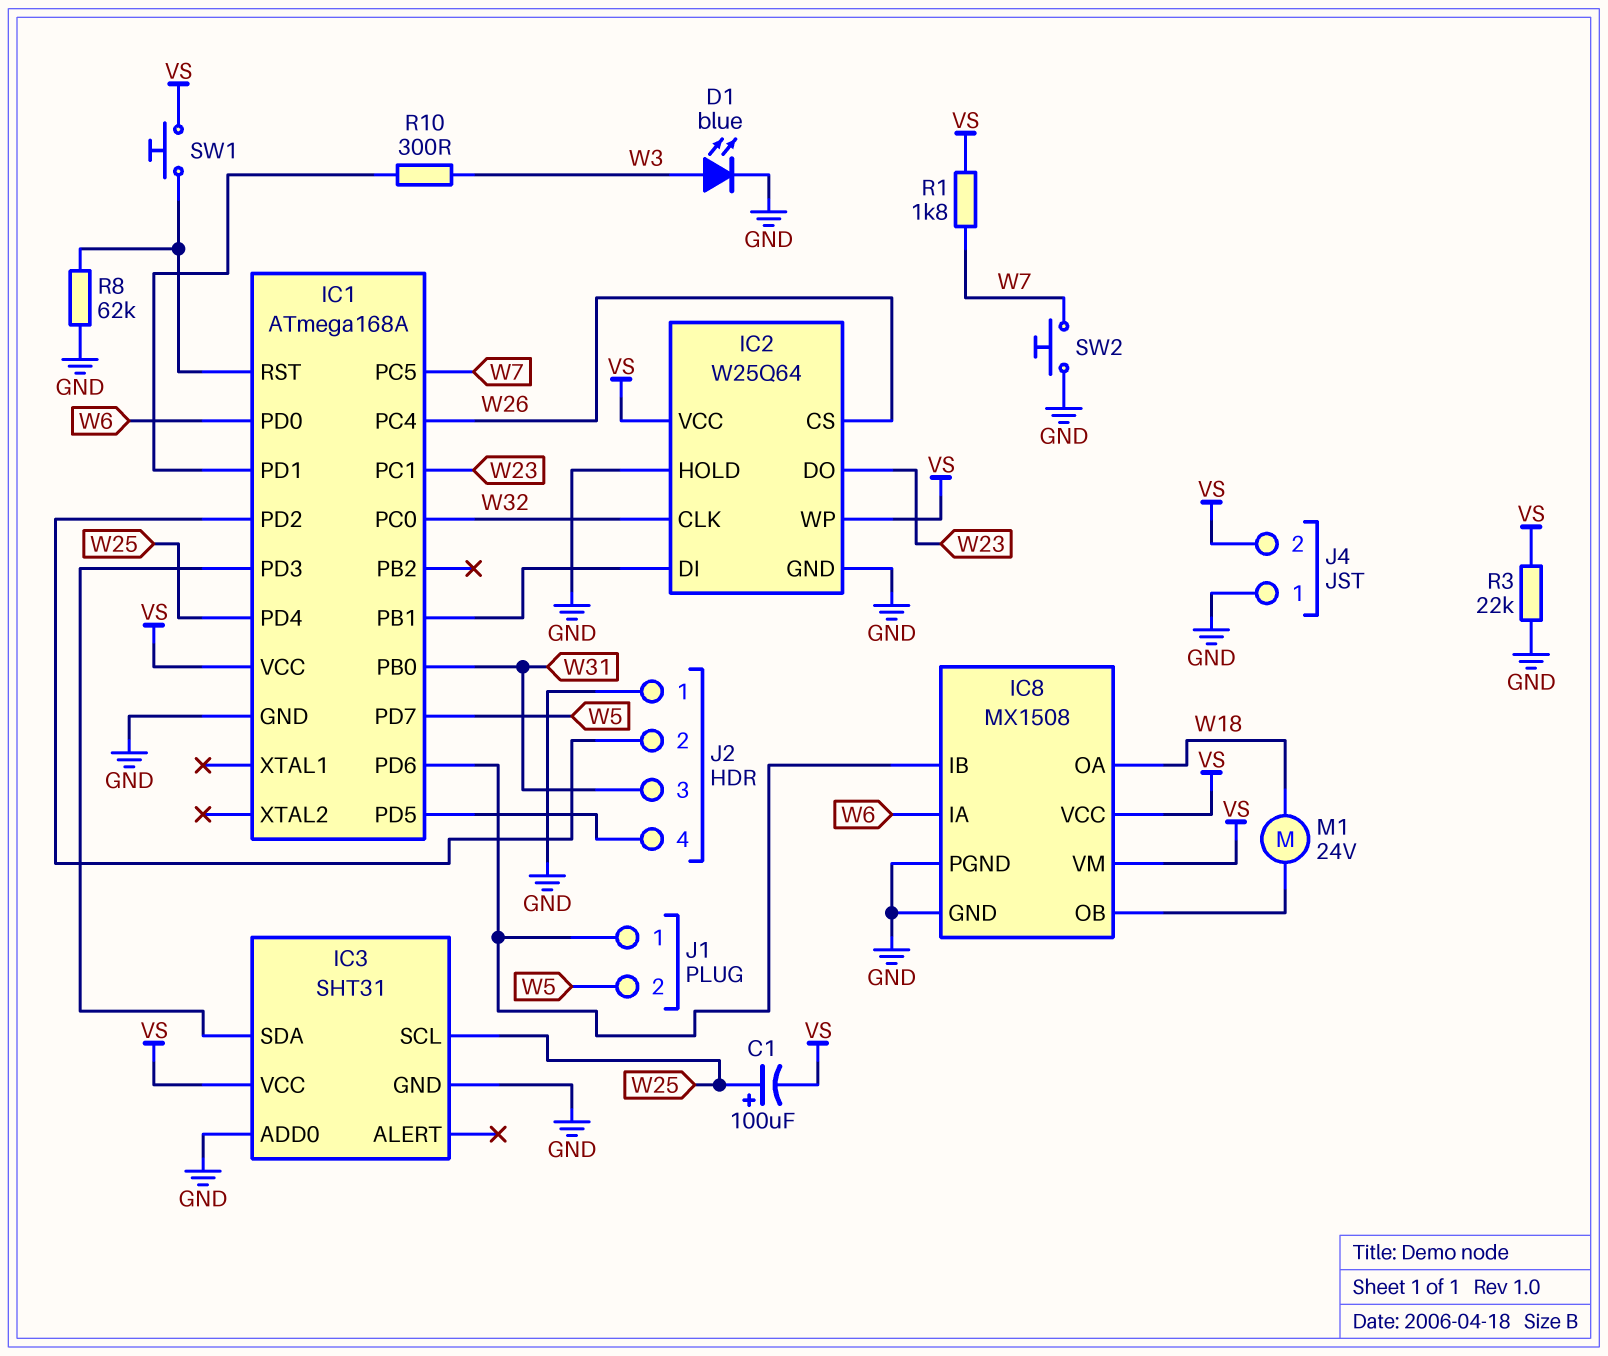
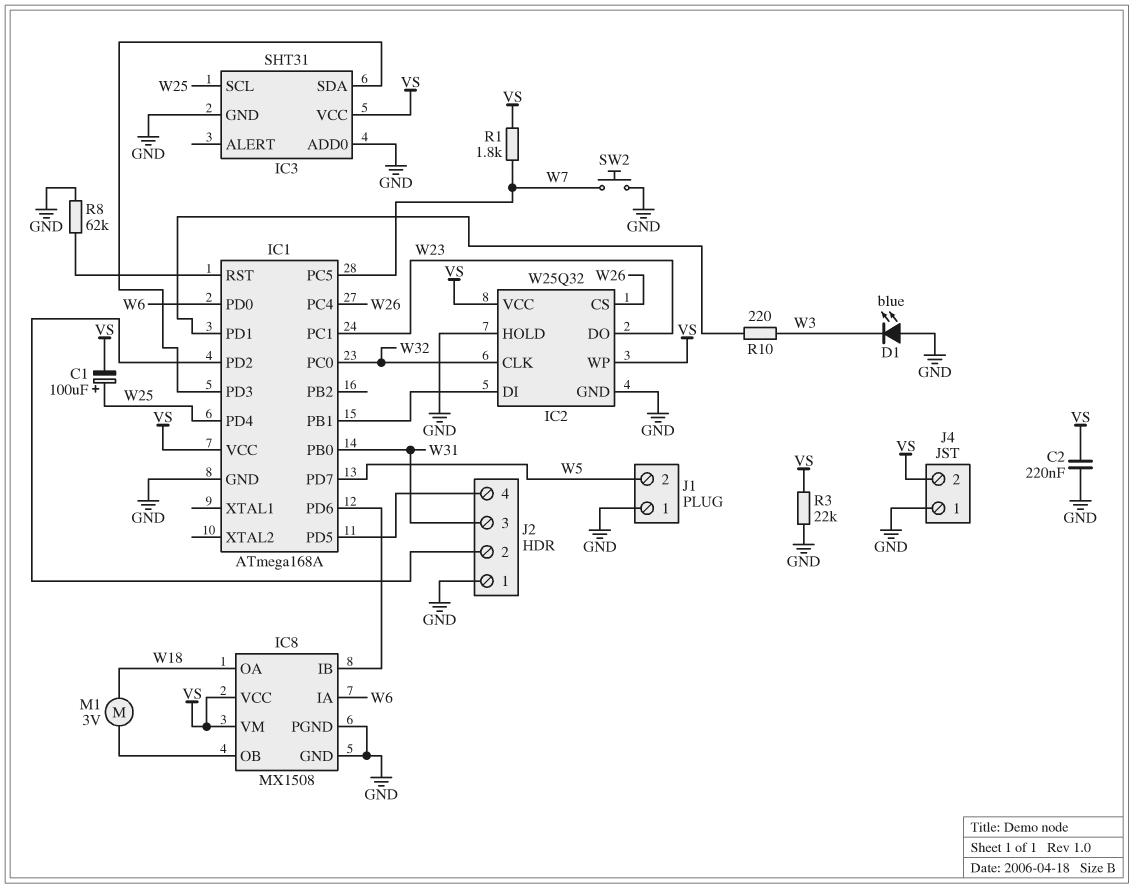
C2: none -> 220nF (GND, VS)
D1: LED blue (A W3, K GND) -> LED blue (A GND, K W3)
IC2: W25Q64 -> W25Q32
J1 pin 1: IC1/PD6 -> GND
M1: motor 24V (IC8/OB, W18) -> motor 3V (IC8/OB, W18)
R10: 300 (IC1/PD1, W3) -> 220 (IC1/PD1, W3)
SW1: button (IC1/RST, VS) -> none

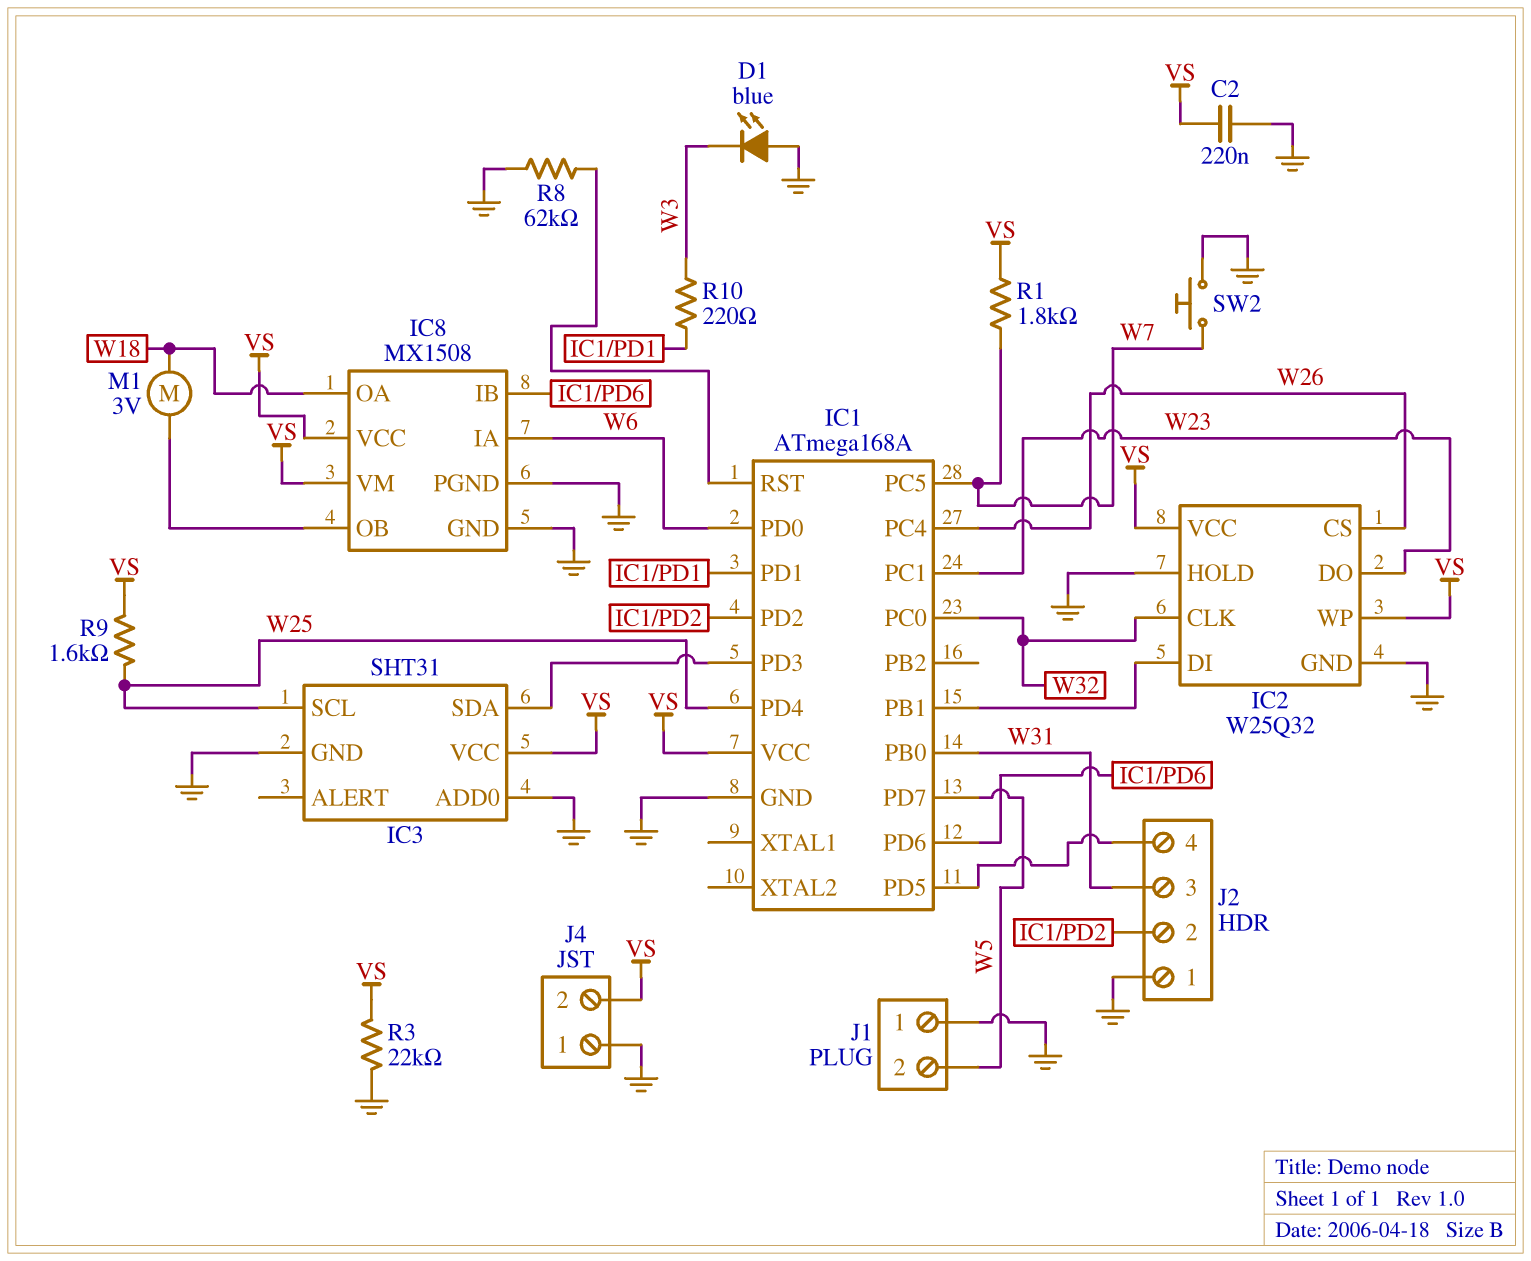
C1: 100uF (plus W25, minus VS) -> none
R9: none -> 1.6k (VS, W25)

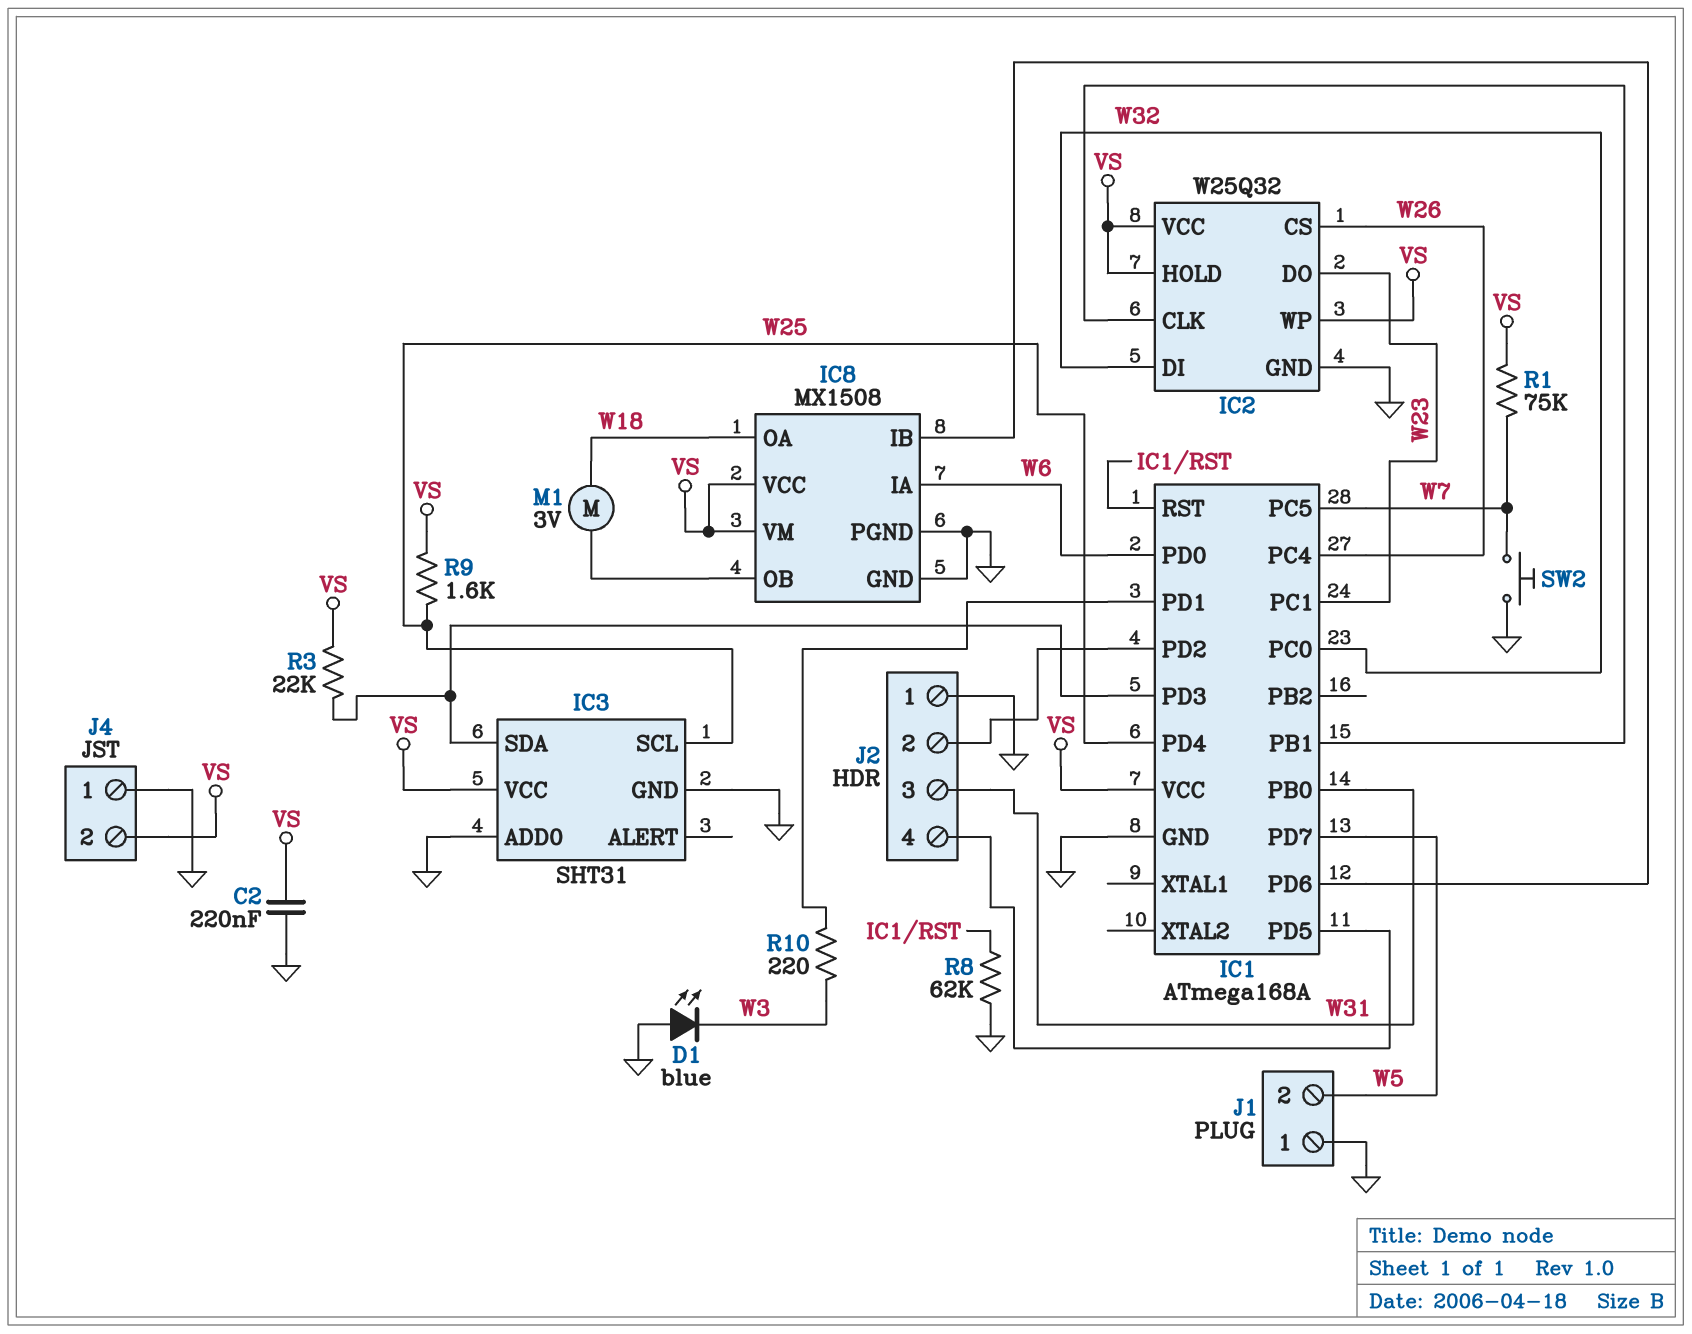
IC2 pin CLK: W32 -> IC1/PB1
IC2 pin DI: IC1/PB1 -> W32
IC2 pin HOLD: GND -> VS
R1: 1.8k (VS, W7) -> 75k (VS, W7)
R3: 22k (GND, VS) -> 22k (IC1/PD3, VS)

